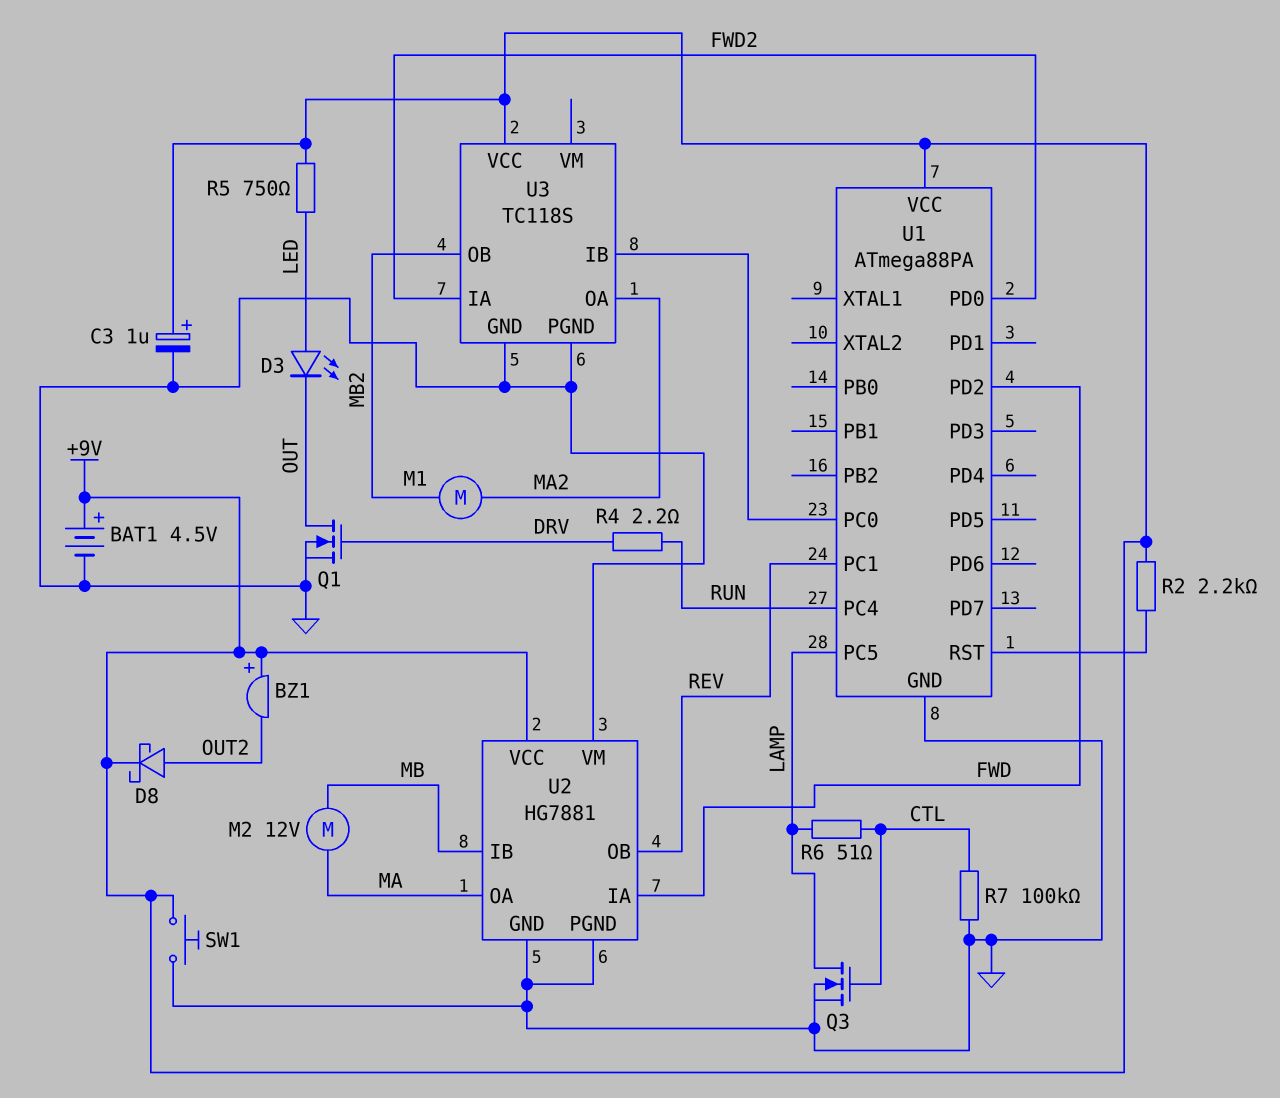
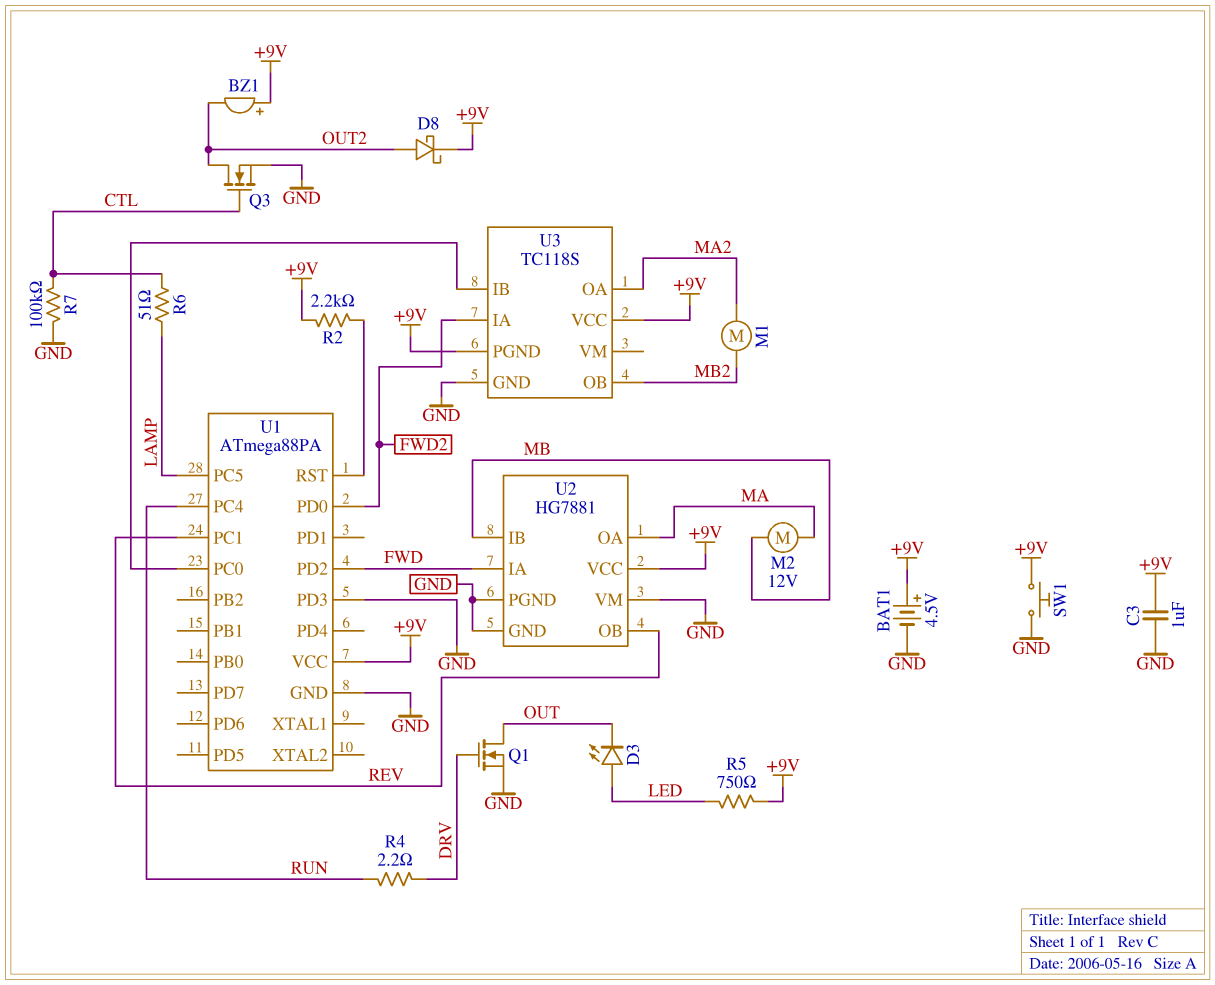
C3: 1uF (plus +9V, minus GND) -> 1uF (+9V, GND)
Q3: NMOS (G CTL, D LAMP, S GND) -> NMOS (G CTL, D OUT2, S GND)
U1 pin PD3: none -> GND
U3 pin PGND: GND -> +9V

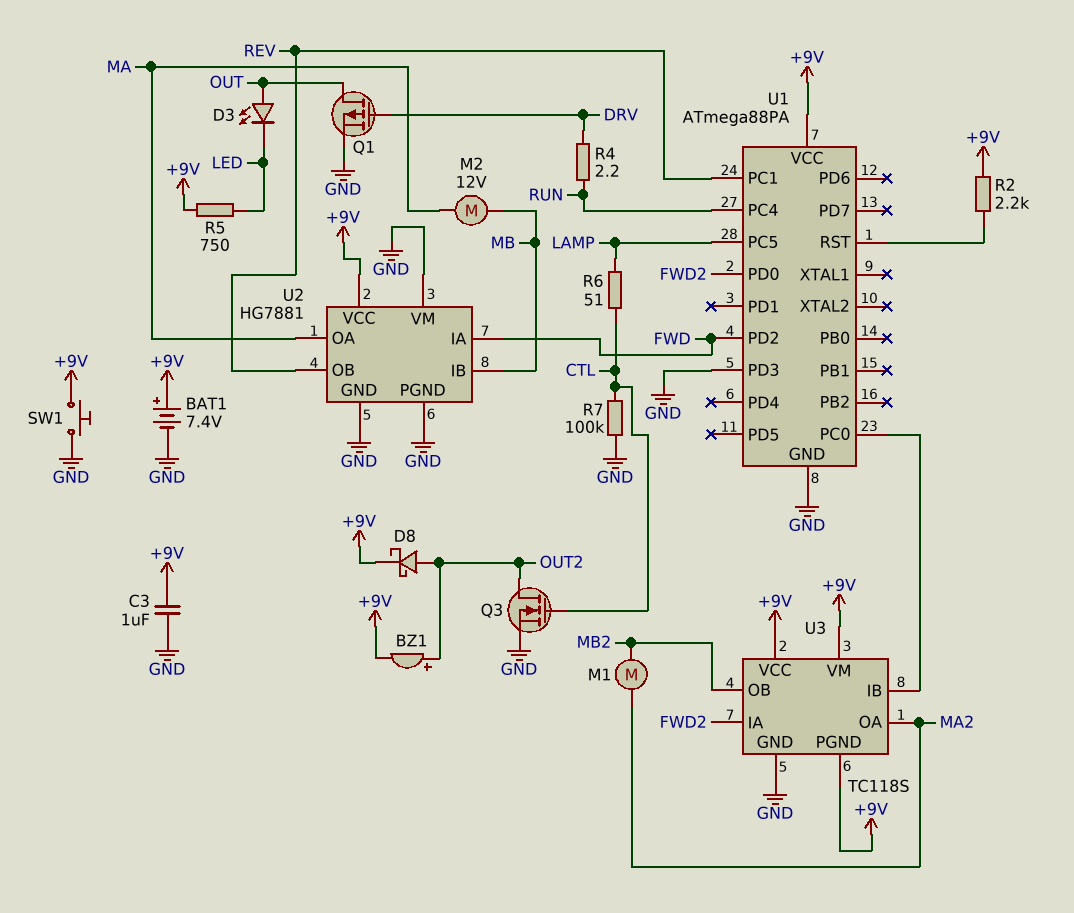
BAT1: 4.5V (plus +9V, minus GND) -> 7.4V (plus +9V, minus GND)
BZ1: buzzer (plus +9V, minus OUT2) -> buzzer (plus OUT2, minus +9V)
D3: LED (A LED, K OUT) -> LED (A OUT, K LED)
Q1: NMOS (G DRV, D OUT, S GND) -> PMOS (G DRV, D OUT, S GND)
U3 pin VM: none -> +9V

